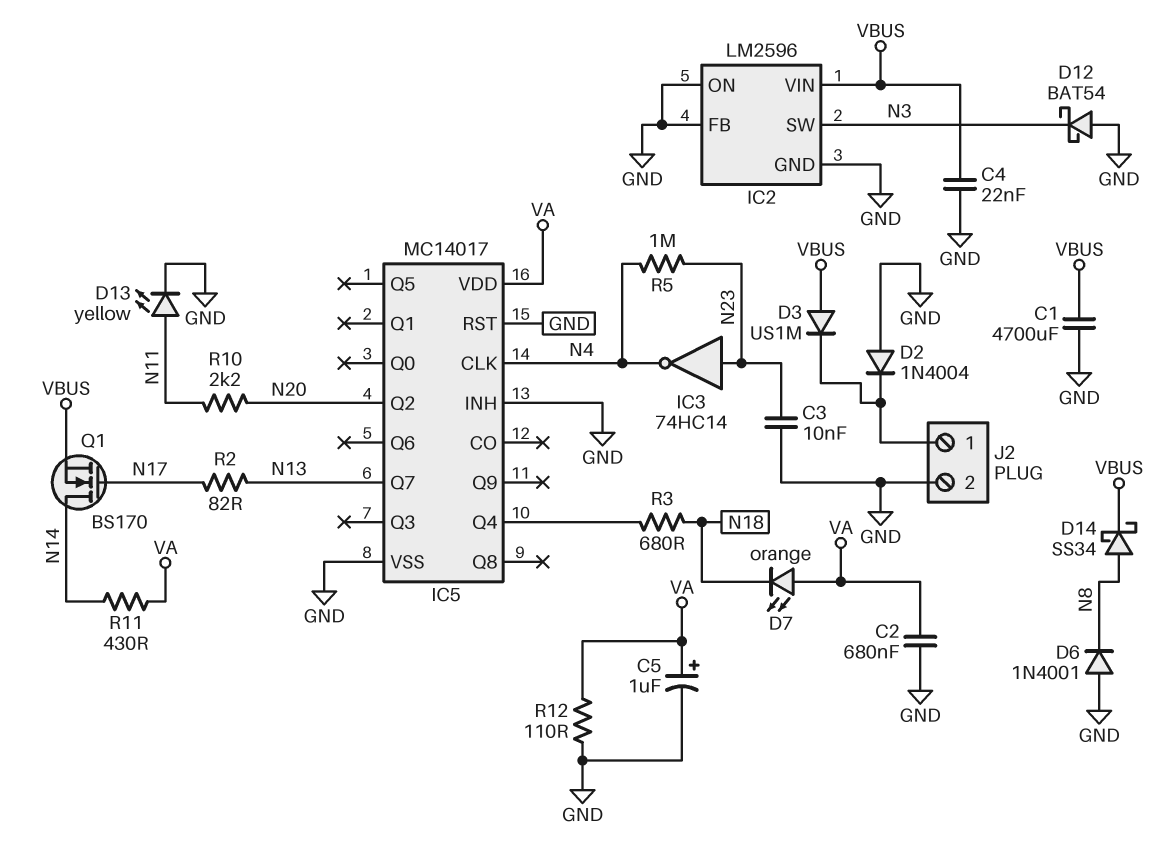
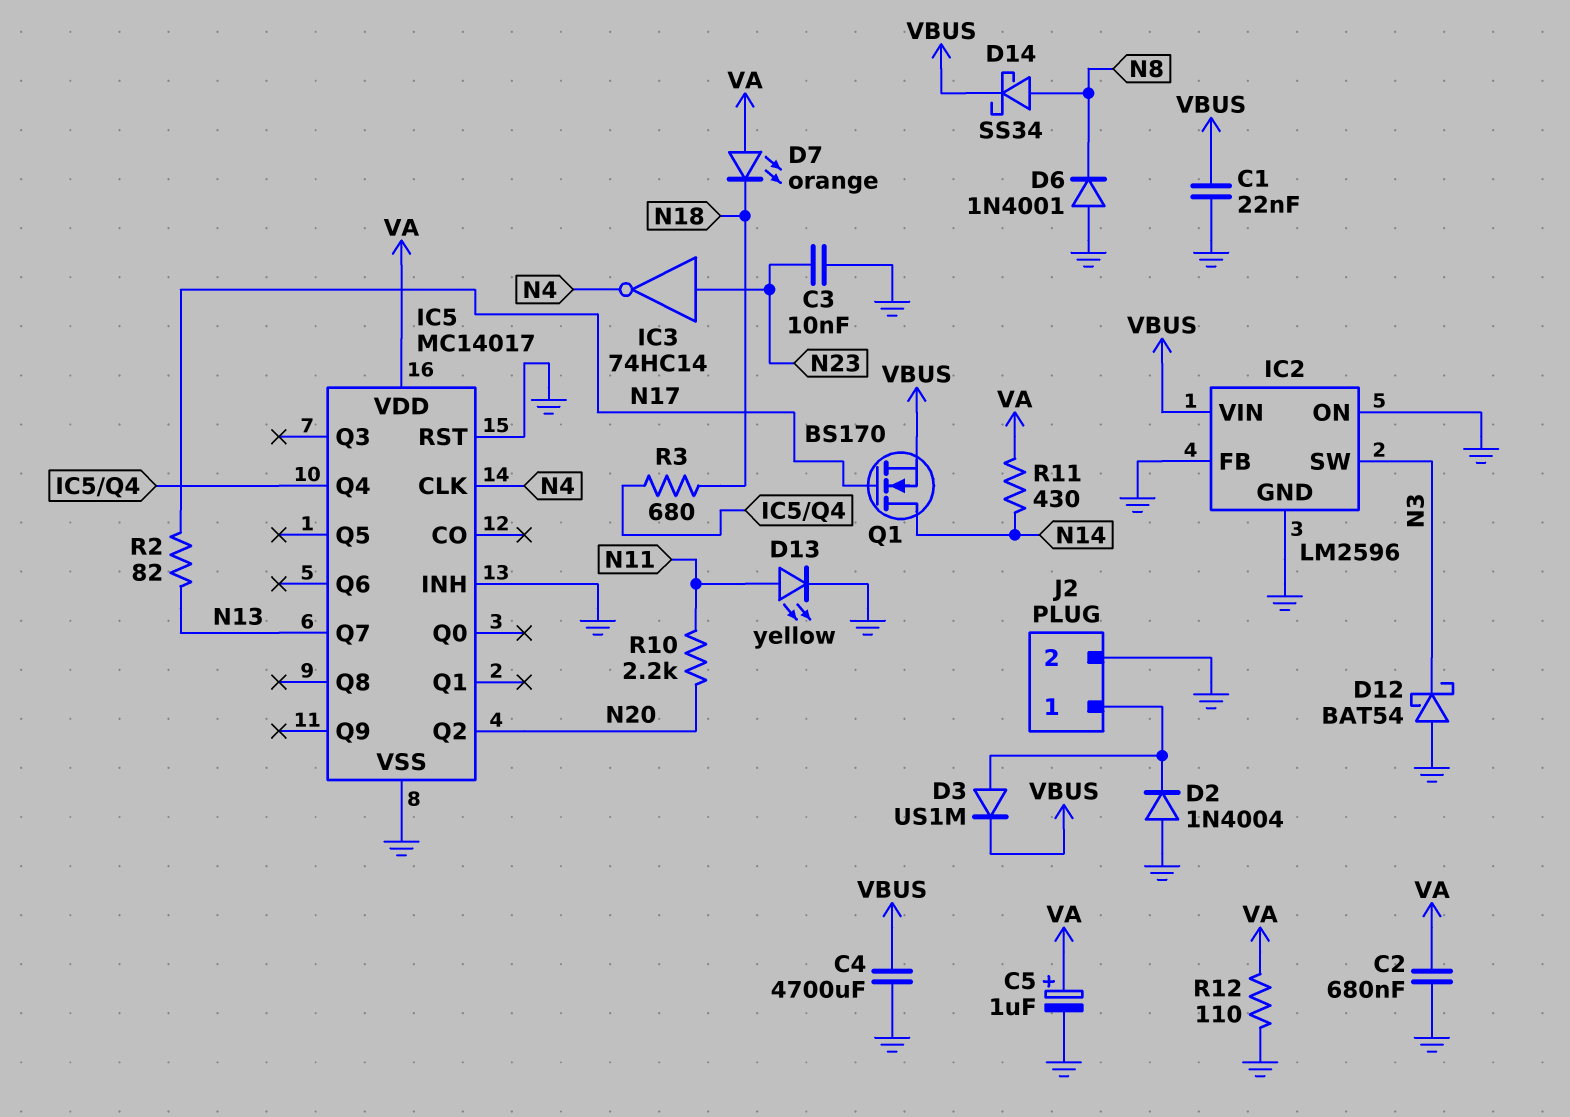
C1: 4700uF (GND, VBUS) -> 22nF (GND, VBUS)
C4: 22nF (GND, VBUS) -> 4700uF (GND, VBUS)
D3: diode US1M (A VBUS, K J2/1) -> diode US1M (A J2/1, K VBUS)
R5: 1M (N4, N23) -> none

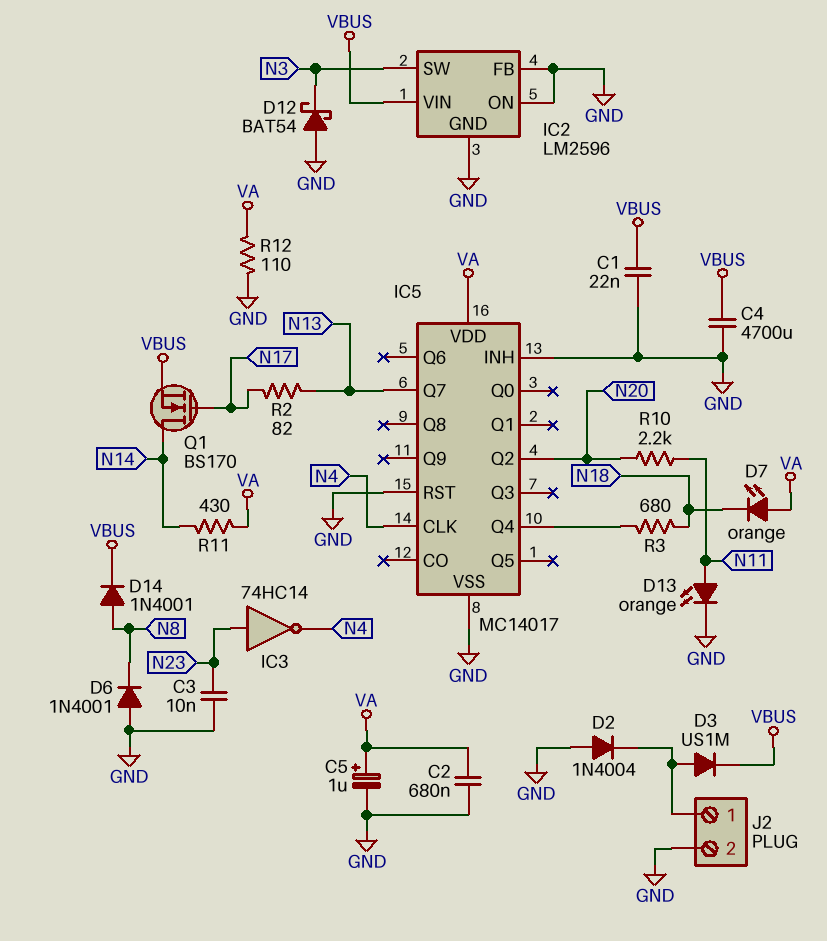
D13: LED yellow (A N11, K GND) -> LED orange (A N11, K GND)
D14: schottky SS34 (A N8, K VBUS) -> diode 1N4001 (A N8, K VBUS)

